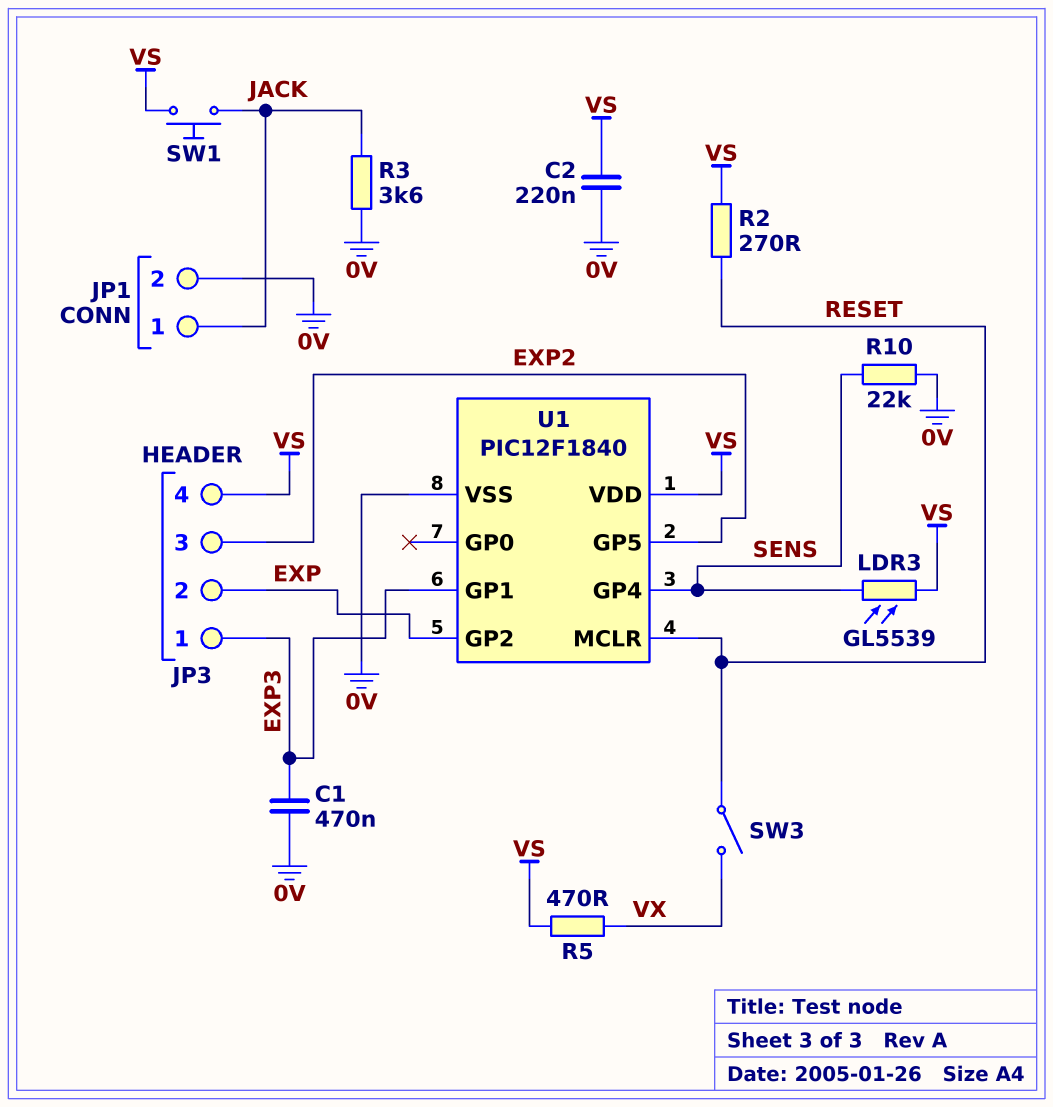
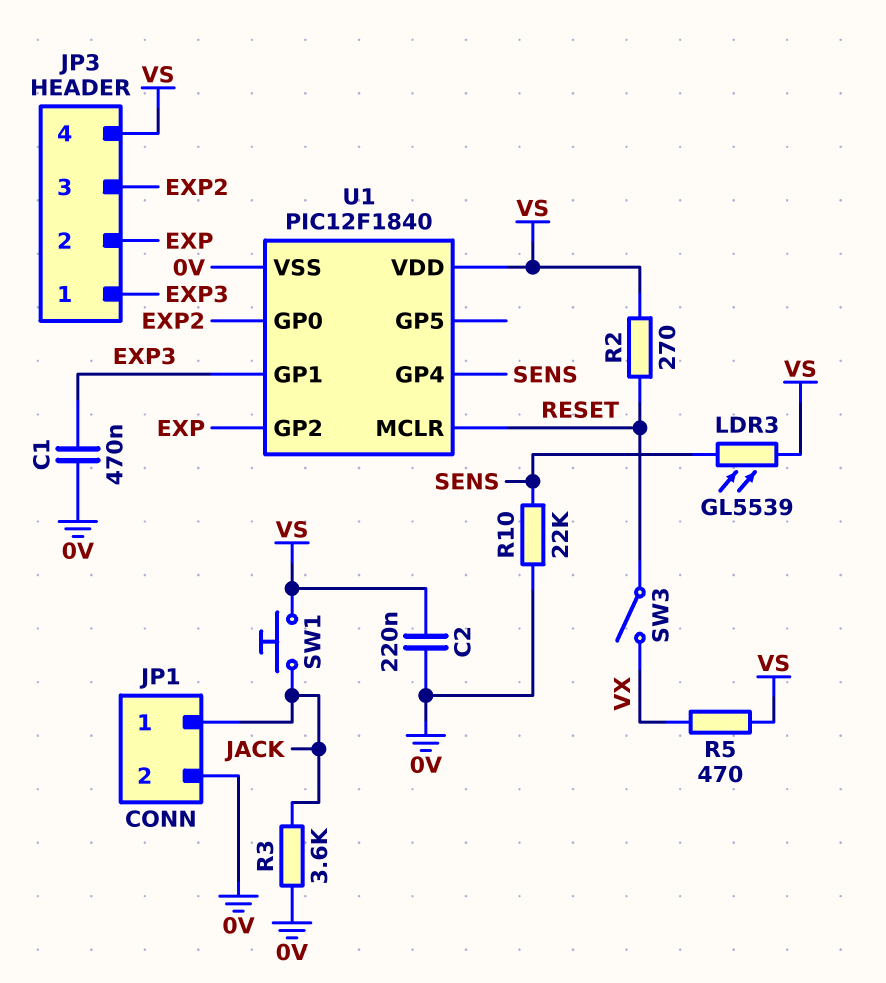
U1 pin GP0: none -> EXP2
U1 pin GP5: EXP2 -> none

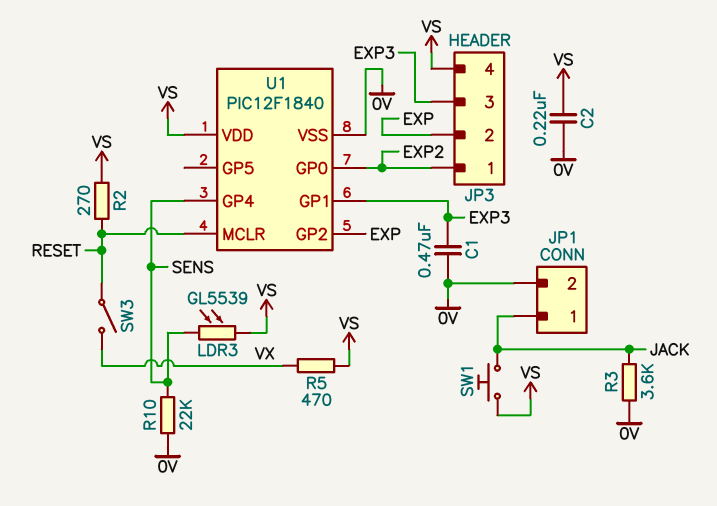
JP3 pin 1: EXP3 -> EXP2
JP3 pin 3: EXP2 -> EXP3

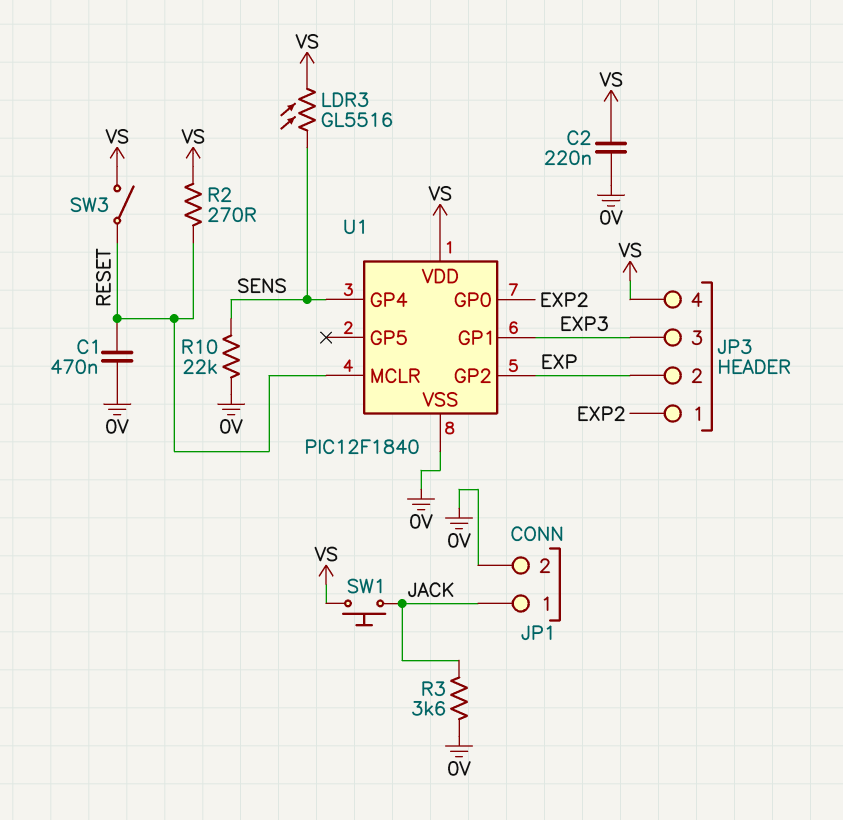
C1: 470nF (0V, EXP3) -> 470nF (0V, RESET)
LDR3: GL5539 (SENS, VS) -> GL5516 (SENS, VS)
R5: 470 (VS, VX) -> none
SW3: switch (RESET, VX) -> switch (RESET, VS)

